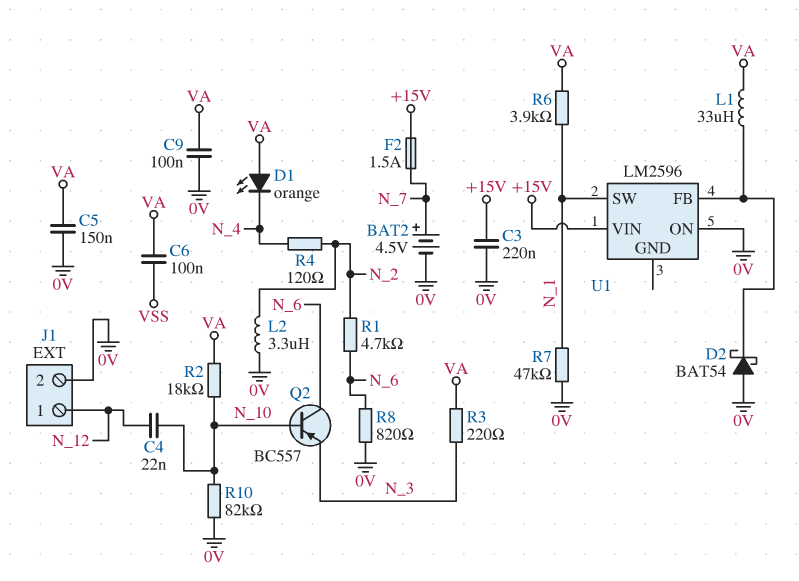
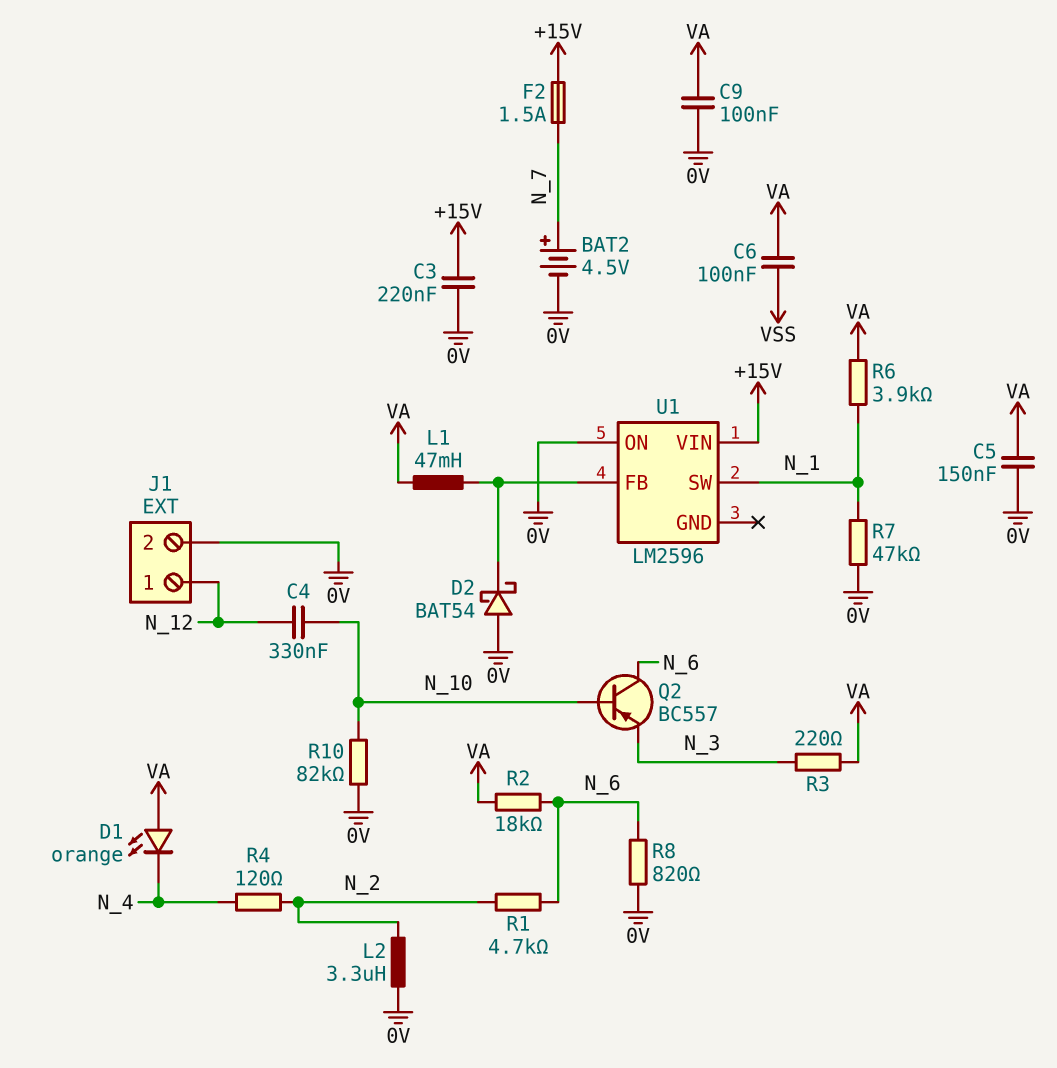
C4: 22nF (N_10, N_12) -> 330nF (N_10, N_12)
L1: 33uH (U1/FB, VA) -> 47mH (U1/FB, VA)
R2: 18k (N_10, VA) -> 18k (N_6, VA)

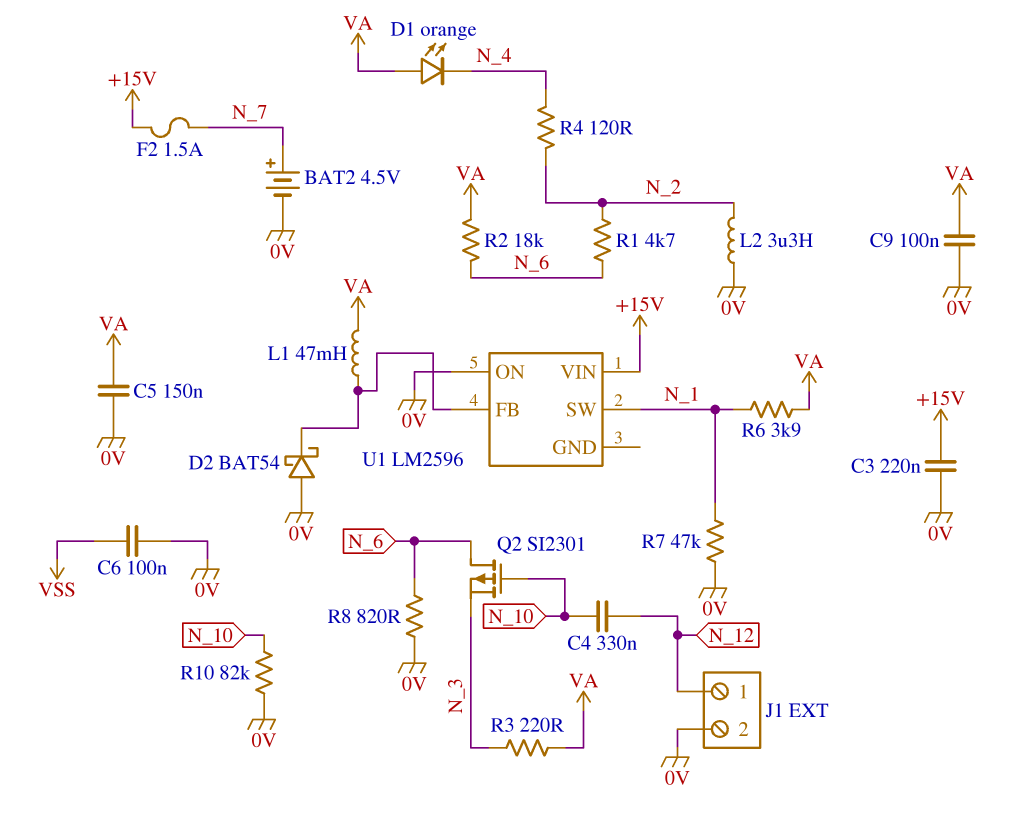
C6: 100nF (VA, VSS) -> 100nF (0V, VSS)
Q2: PNP BC557 (B N_10, C N_6, E N_3) -> PMOS SI2301 (G N_10, D N_6, S N_3)

